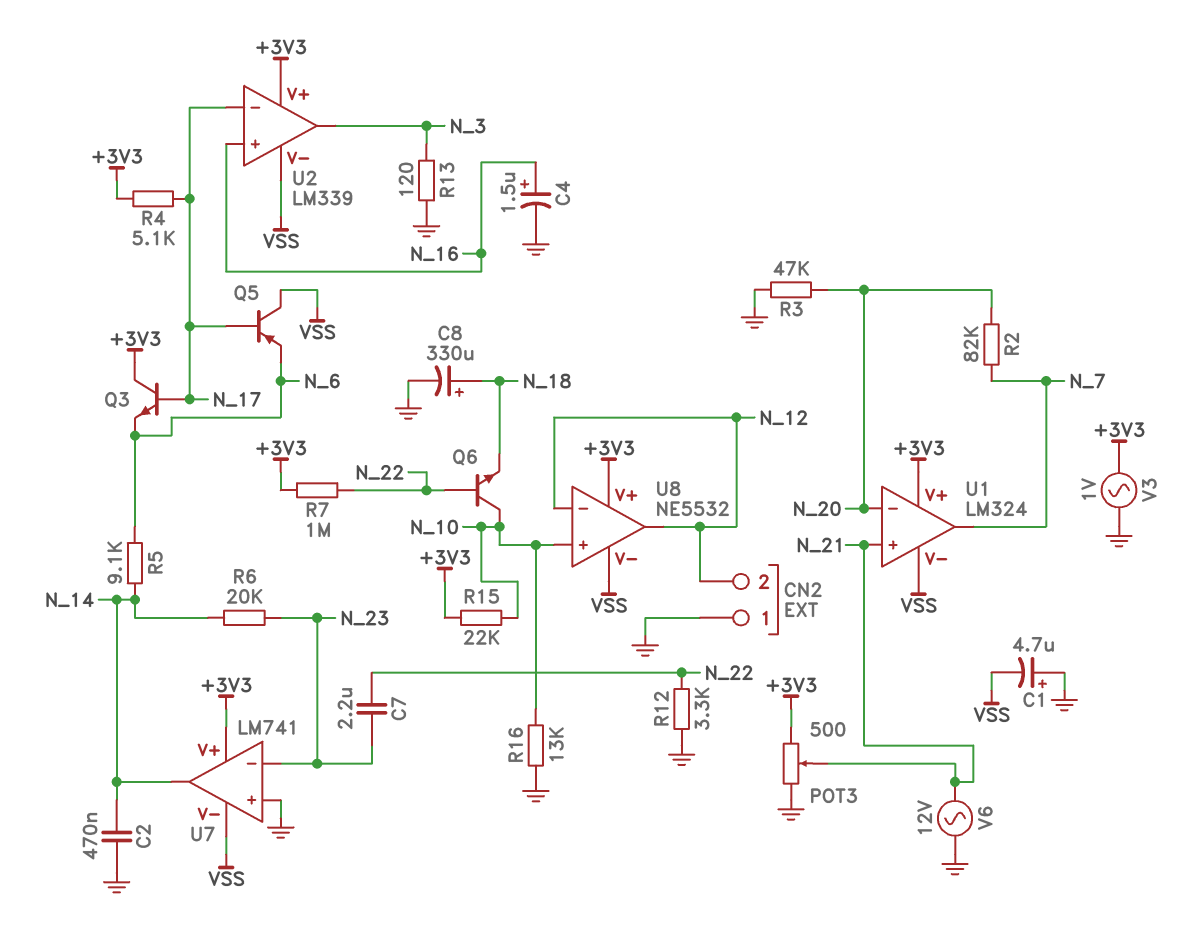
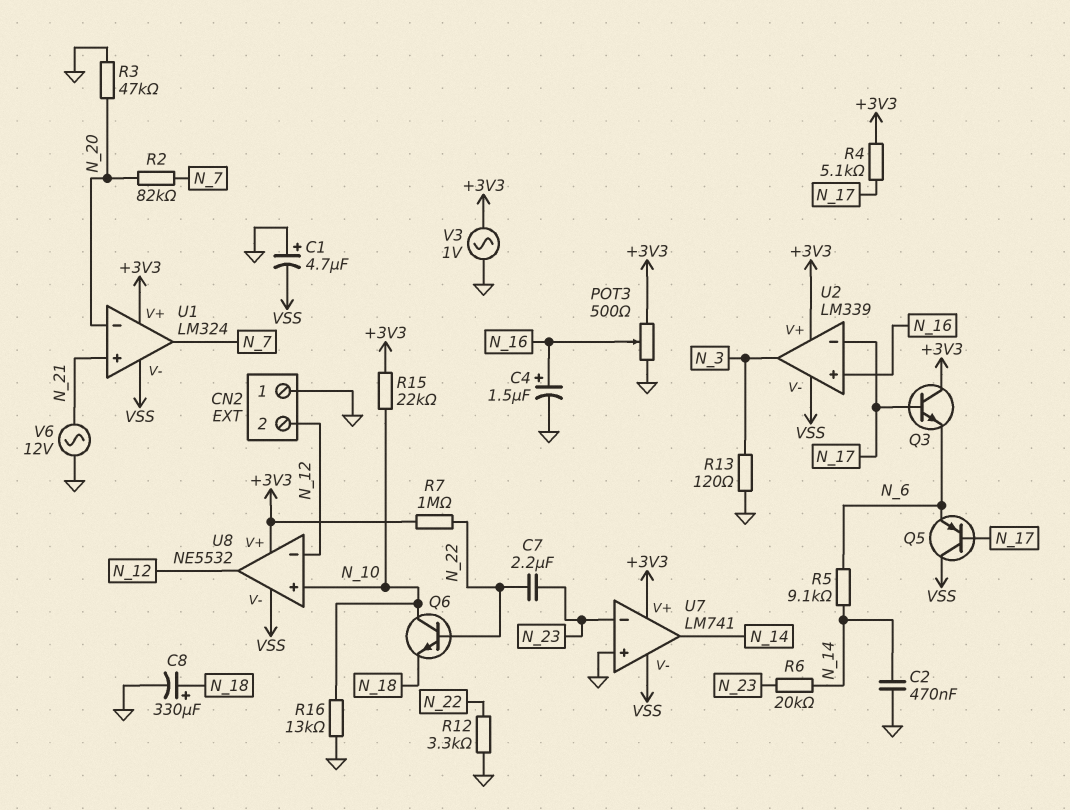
POT3: 500 (+3V3, GND, wiper N_21) -> 500 (+3V3, GND, wiper N_16)

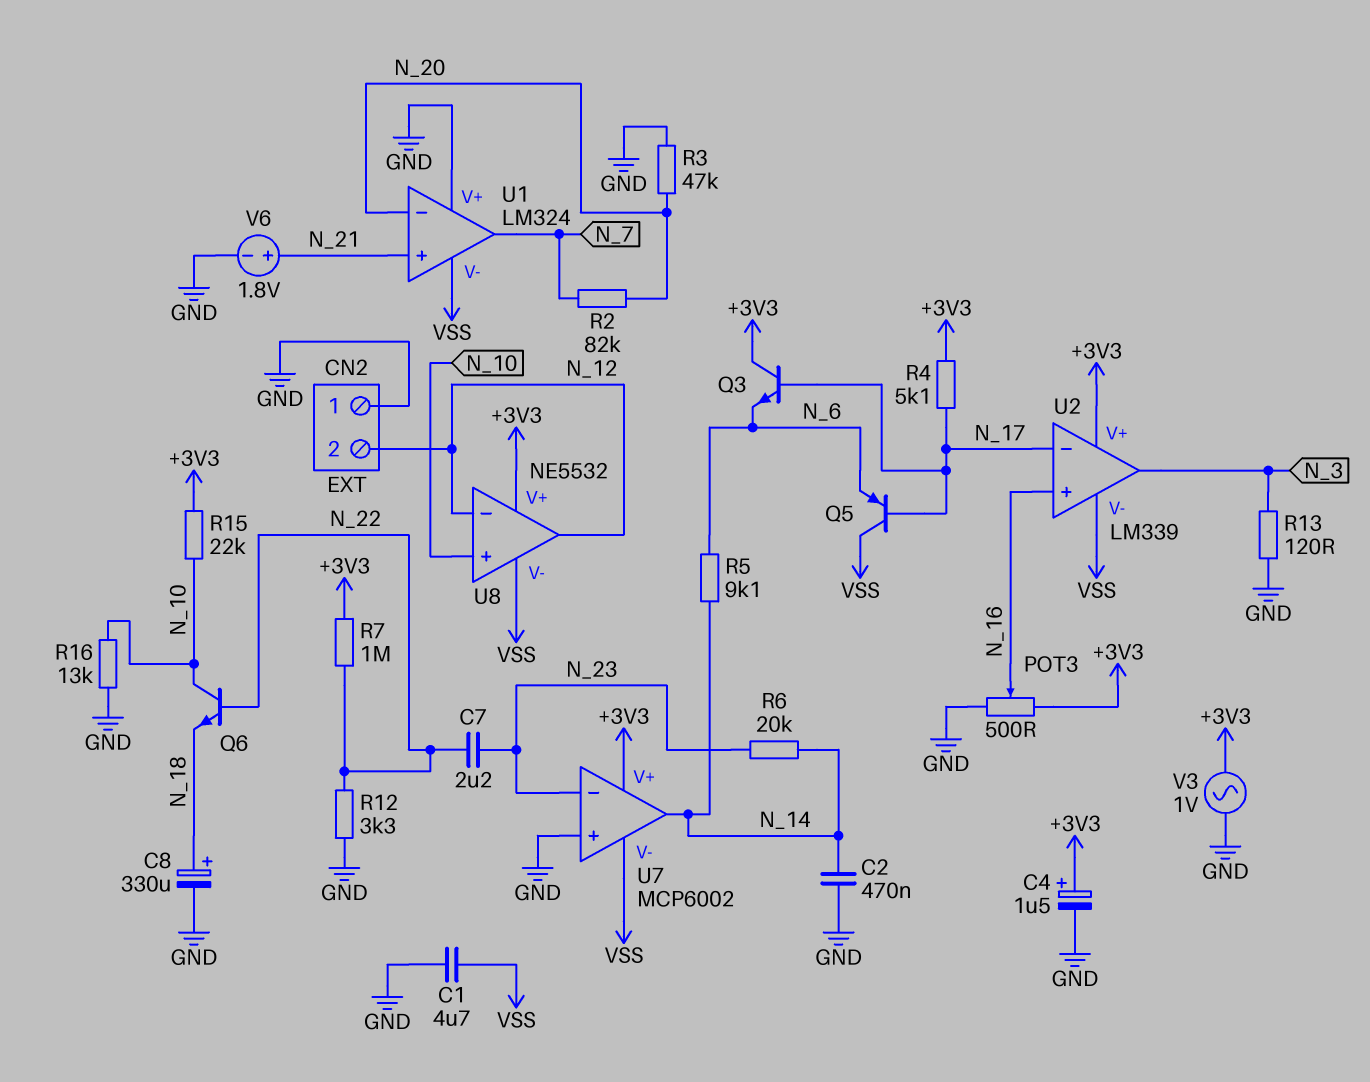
C1: 4.7uF (plus GND, minus VSS) -> 4.7uF (GND, VSS)
C4: 1.5uF (plus N_16, minus GND) -> 1.5uF (plus +3V3, minus GND)
U1 pin V+: +3V3 -> GND
U7: LM741 -> MCP6002
V6: AC 12V (GND, N_21) -> 1.8V (plus N_21, minus GND)

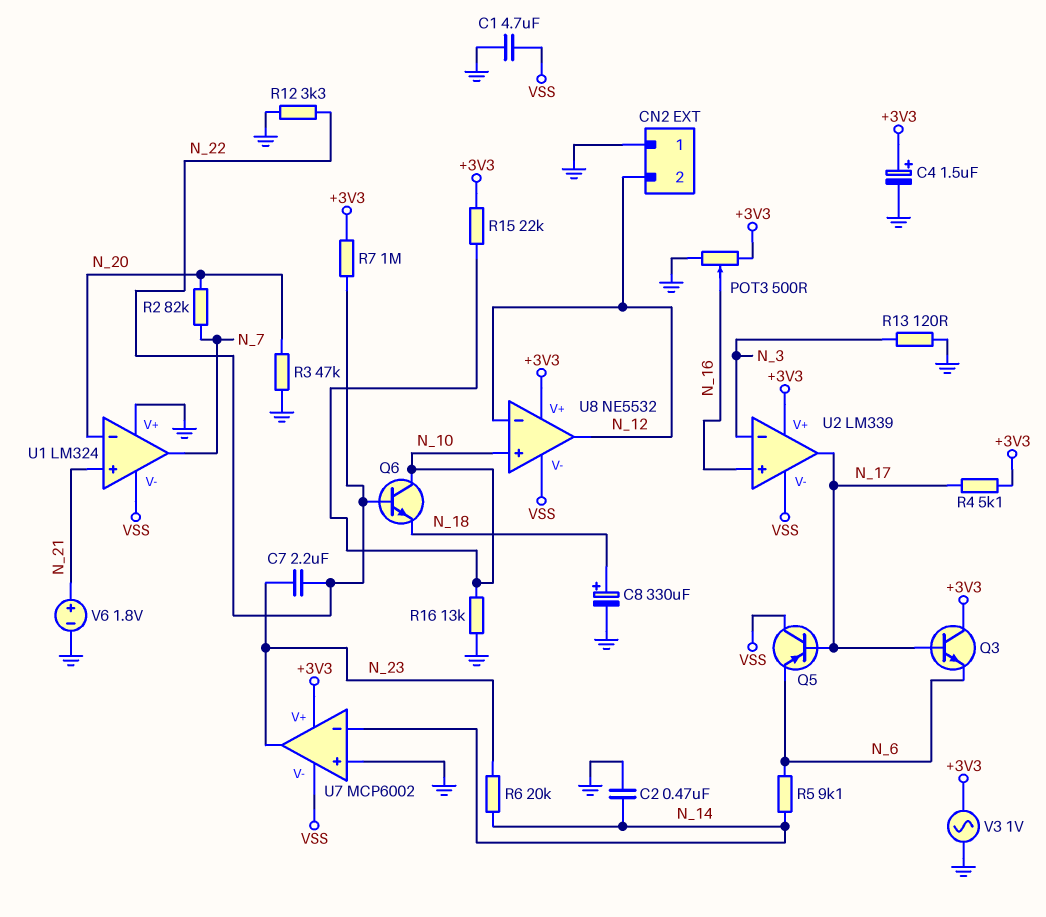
U2 pin in-: N_17 -> N_3
U2 pin out: N_3 -> N_17
U7 pin in-: N_23 -> N_14
U7 pin out: N_14 -> N_23

